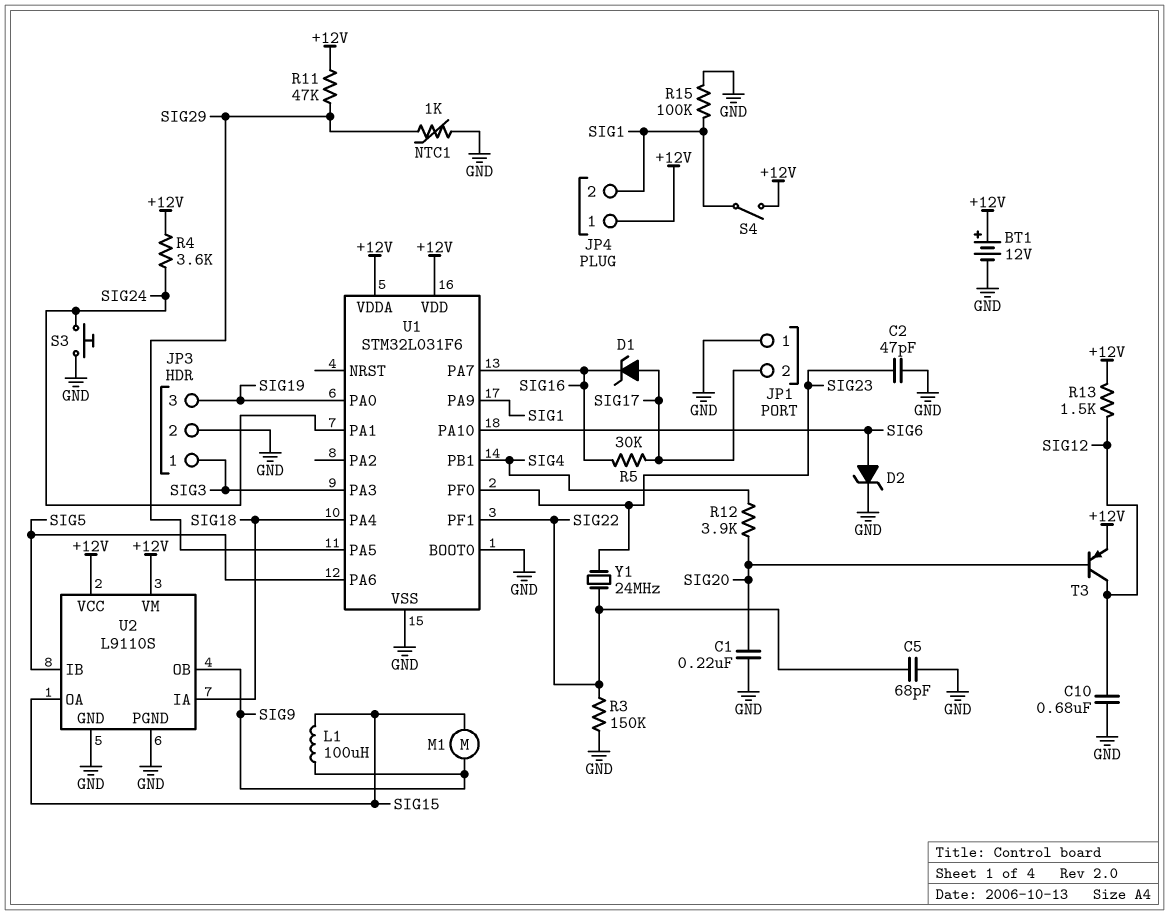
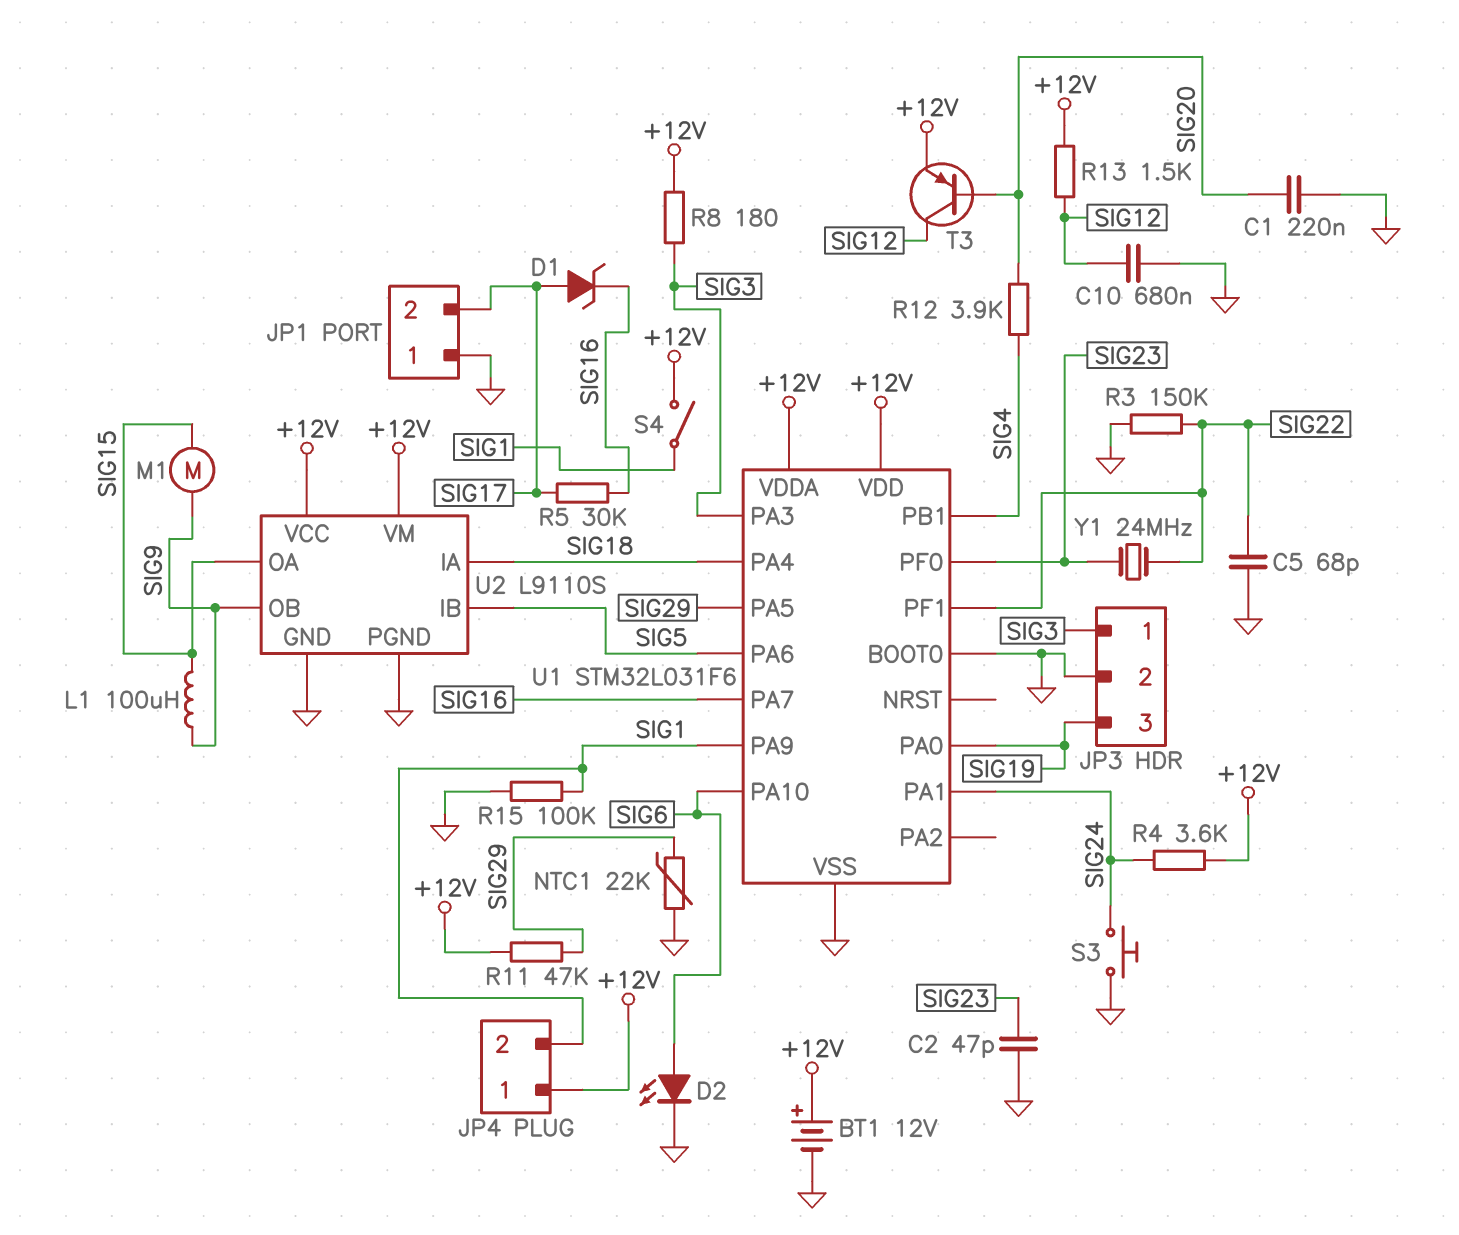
D2: zener (A SIG6, K GND) -> LED (A SIG6, K GND)
NTC1: 1k (GND, SIG29) -> 22k (GND, SIG29)
R8: none -> 180 (+12V, SIG3)

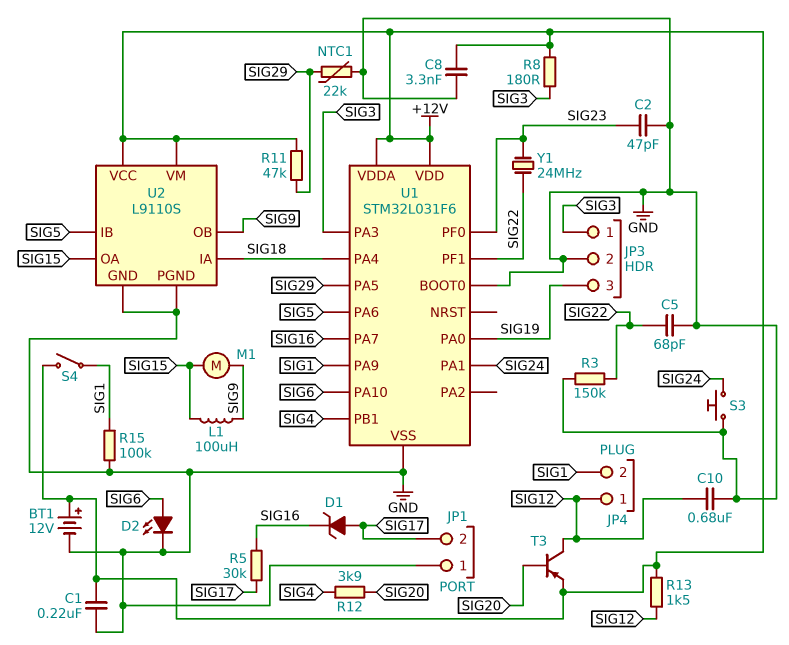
C1: 220nF (GND, SIG20) -> 220nF (+12V, GND)
C8: none -> 3.3nF (+12V, GND)
JP4 pin 1: +12V -> SIG12
R4: 3.6k (+12V, SIG24) -> none

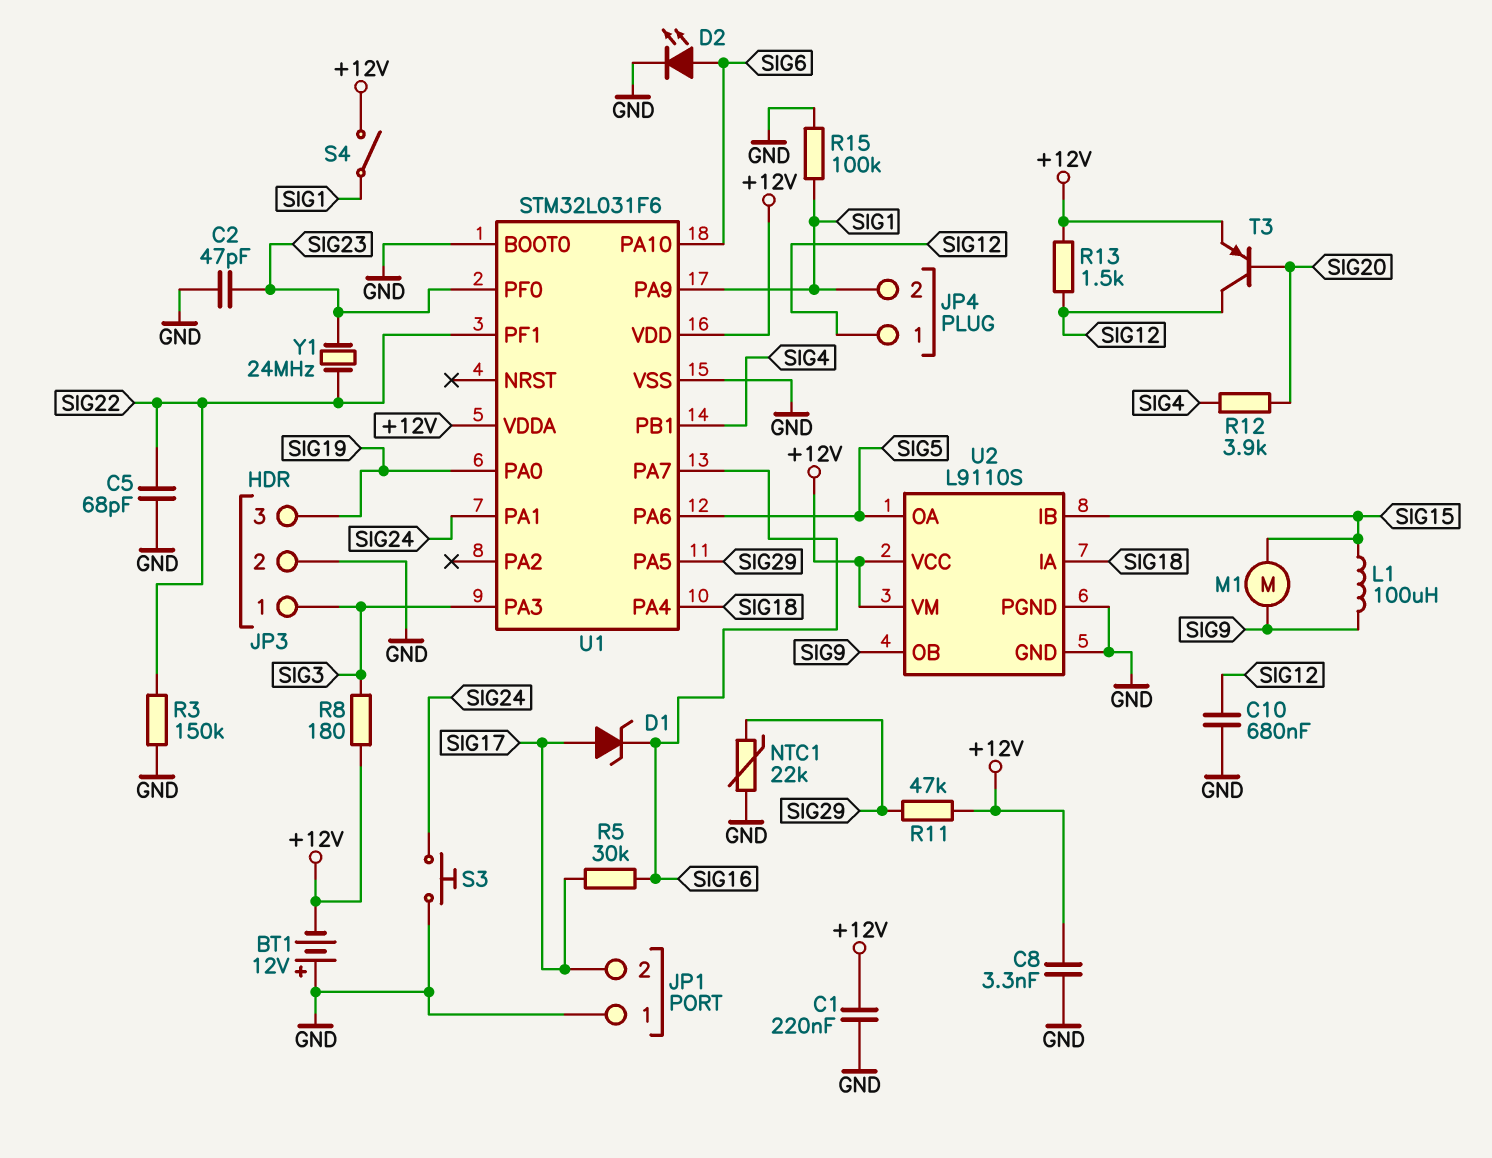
BT1: 12V (plus +12V, minus GND) -> 12V (plus GND, minus +12V)
U2 pin IB: SIG5 -> SIG15
U2 pin OA: SIG15 -> SIG5

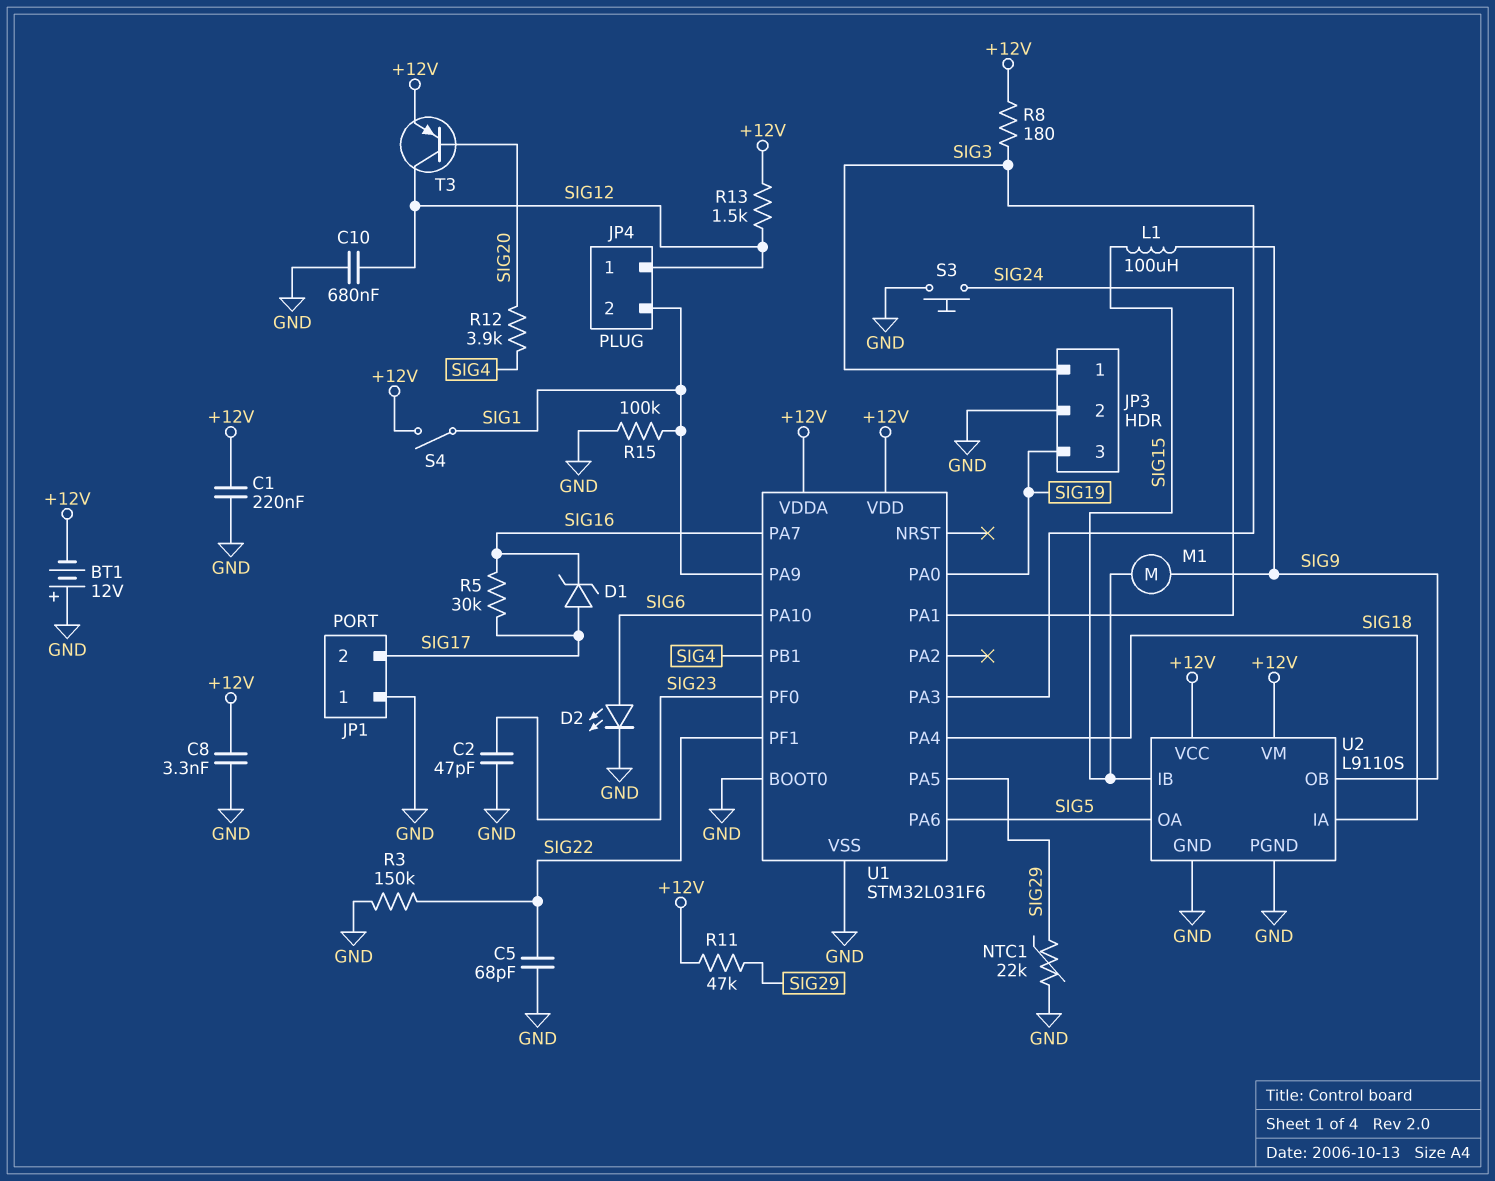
Y1: 24MHz (SIG22, SIG23) -> none

